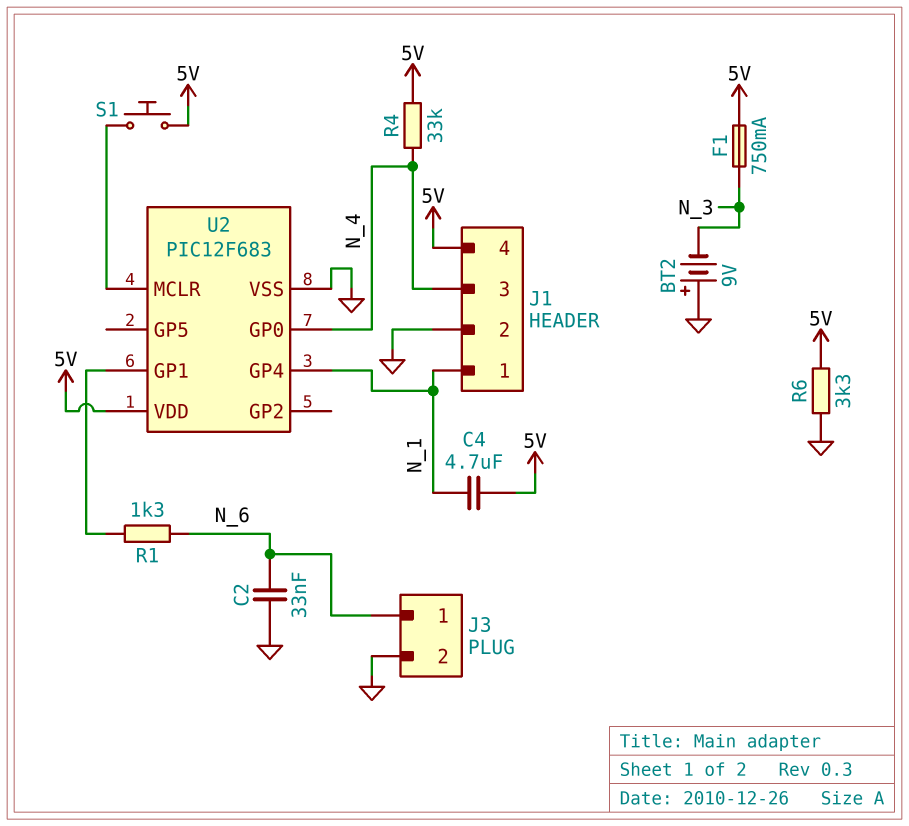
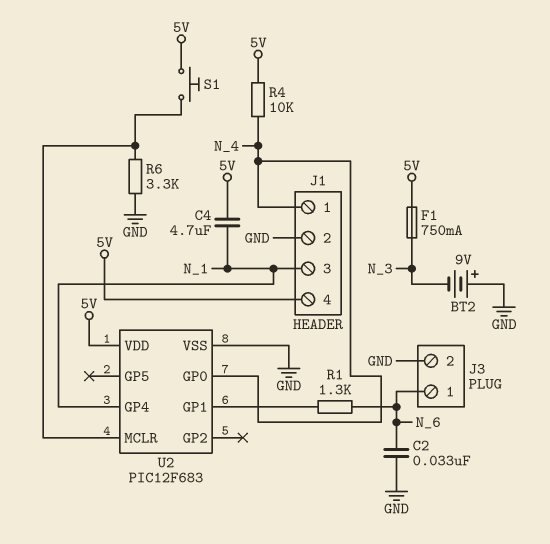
J1 pin 1: N_1 -> N_4
J1 pin 3: N_4 -> N_1
R4: 33k (5V, N_4) -> 10k (5V, N_4)
R6: 3.3k (5V, GND) -> 3.3k (GND, U2/MCLR)

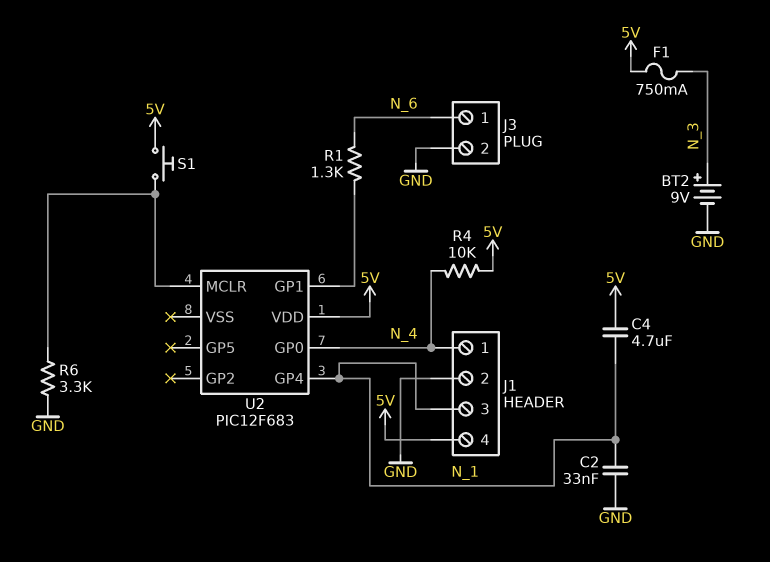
BT2: 9V (plus GND, minus N_3) -> 9V (plus N_3, minus GND)
C2: 33nF (GND, N_6) -> 33nF (GND, N_1)
U2 pin VSS: GND -> none

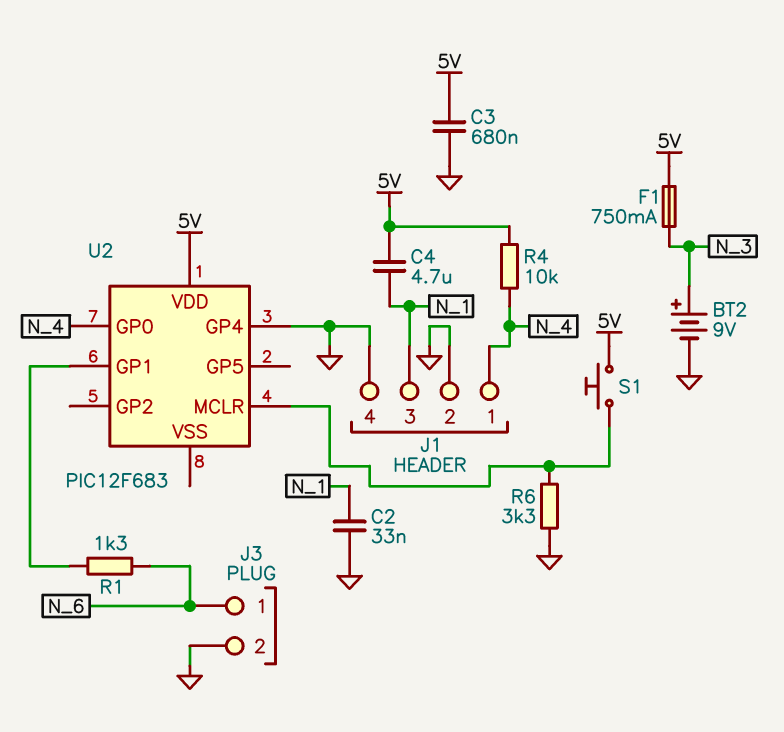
C3: none -> 680nF (5V, GND)
J1 pin 4: 5V -> GND
U2 pin GP4: N_1 -> GND

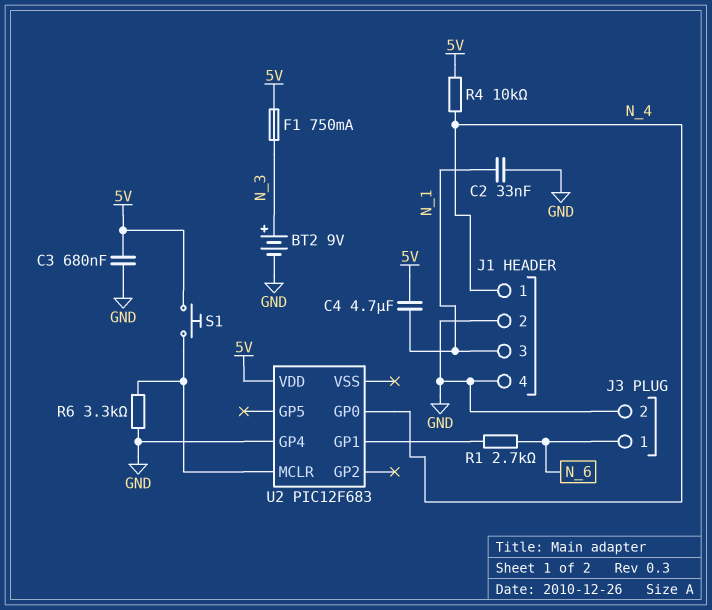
R1: 1.3k (N_6, U2/GP1) -> 2.7k (N_6, U2/GP1)

